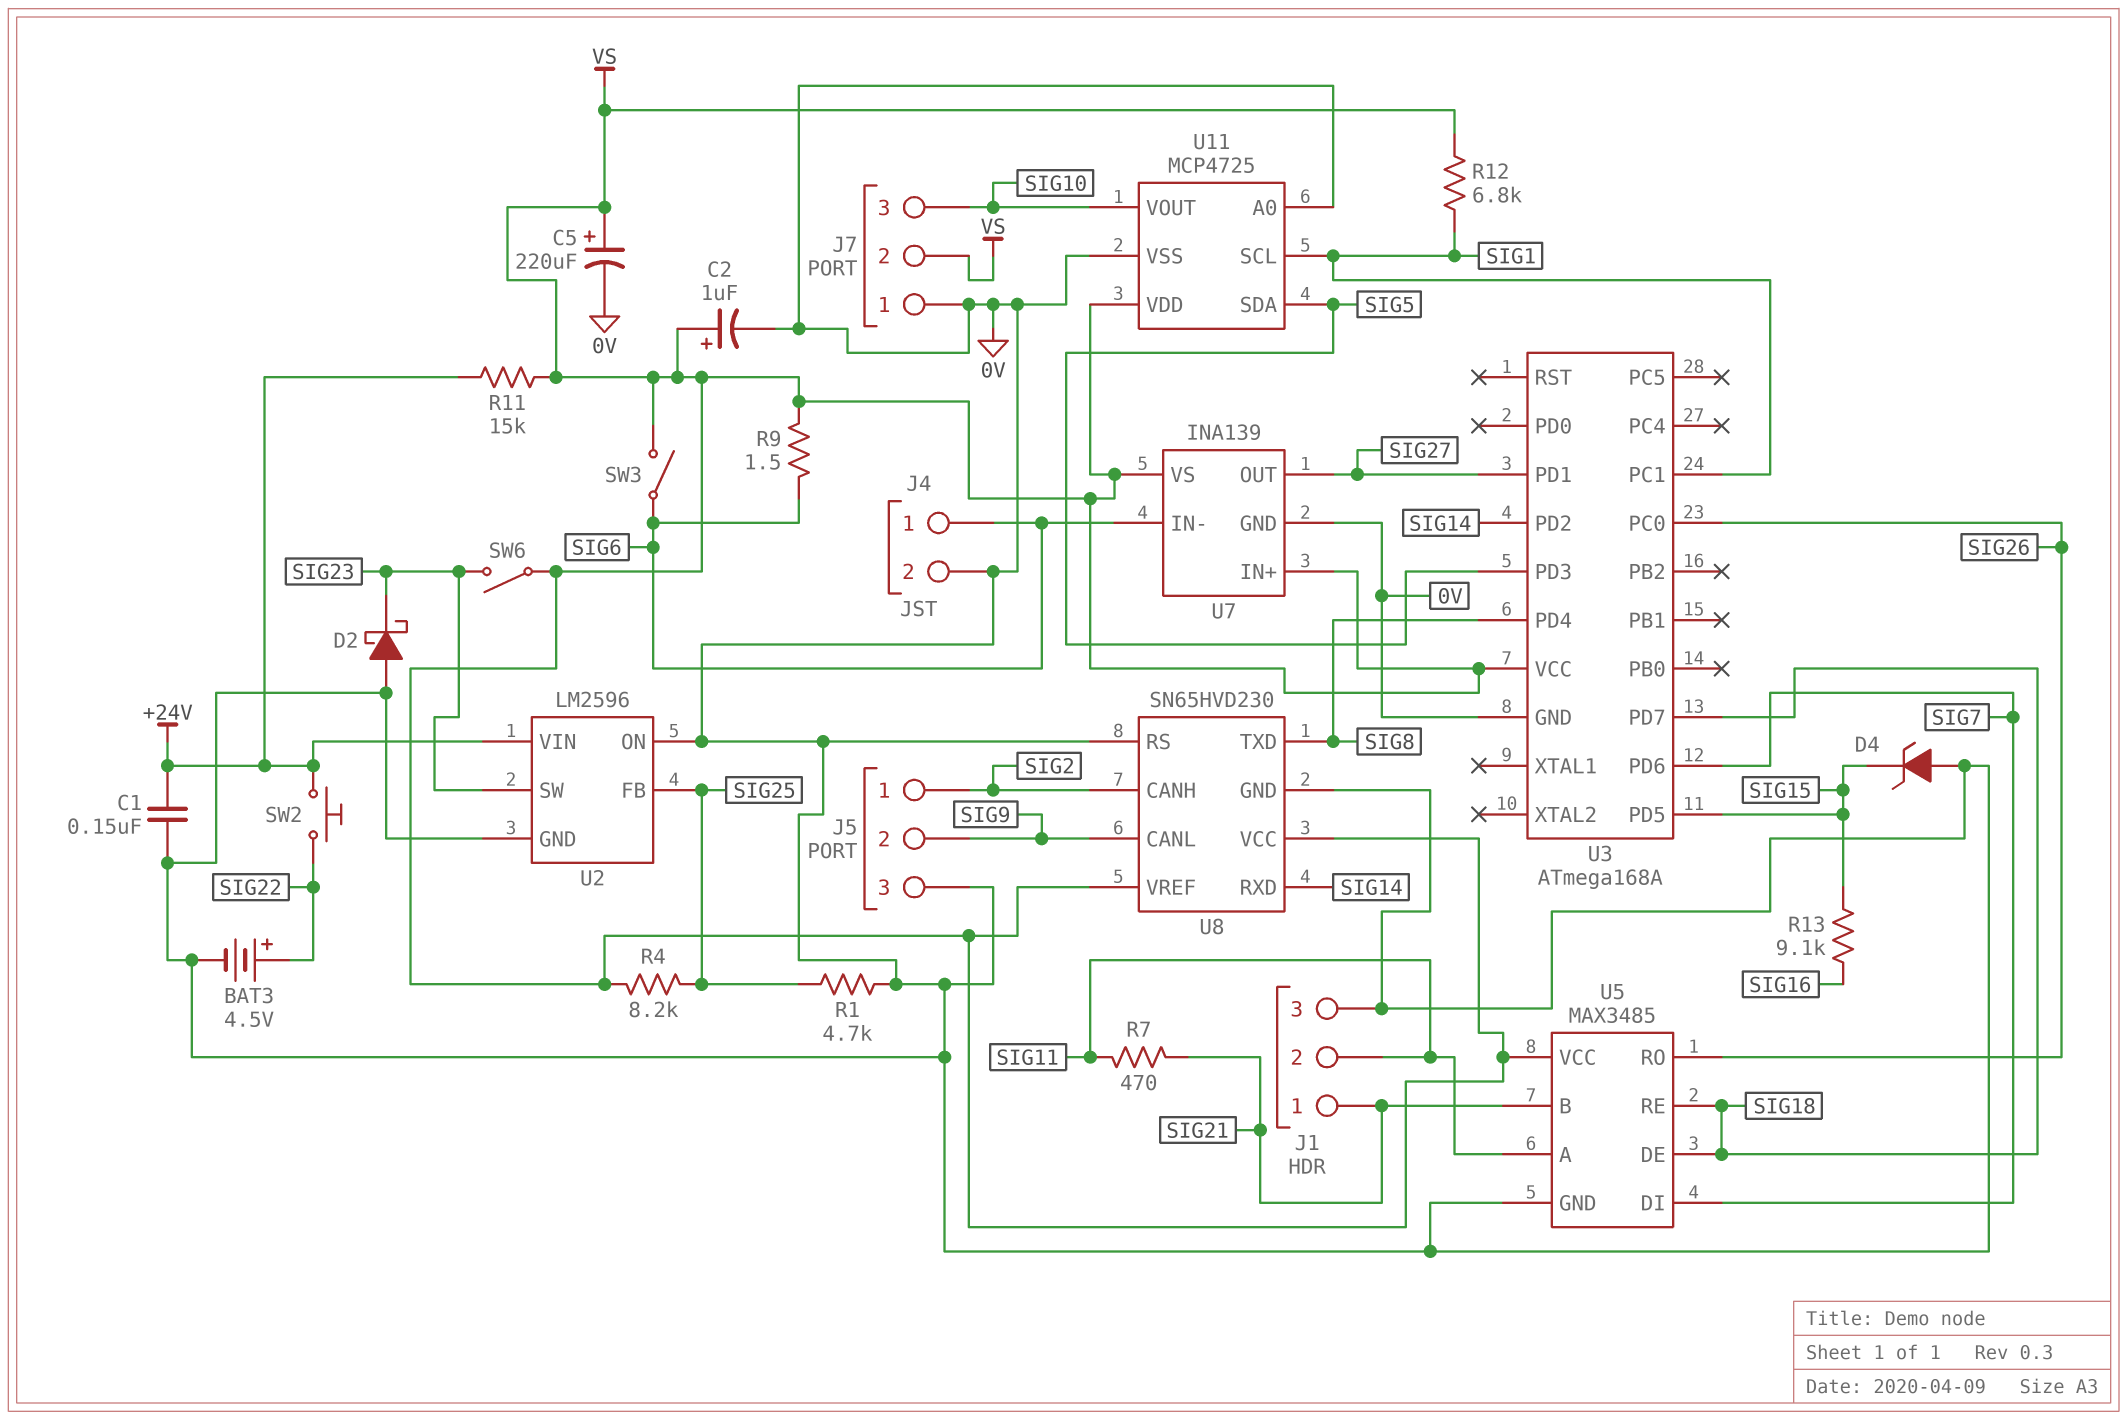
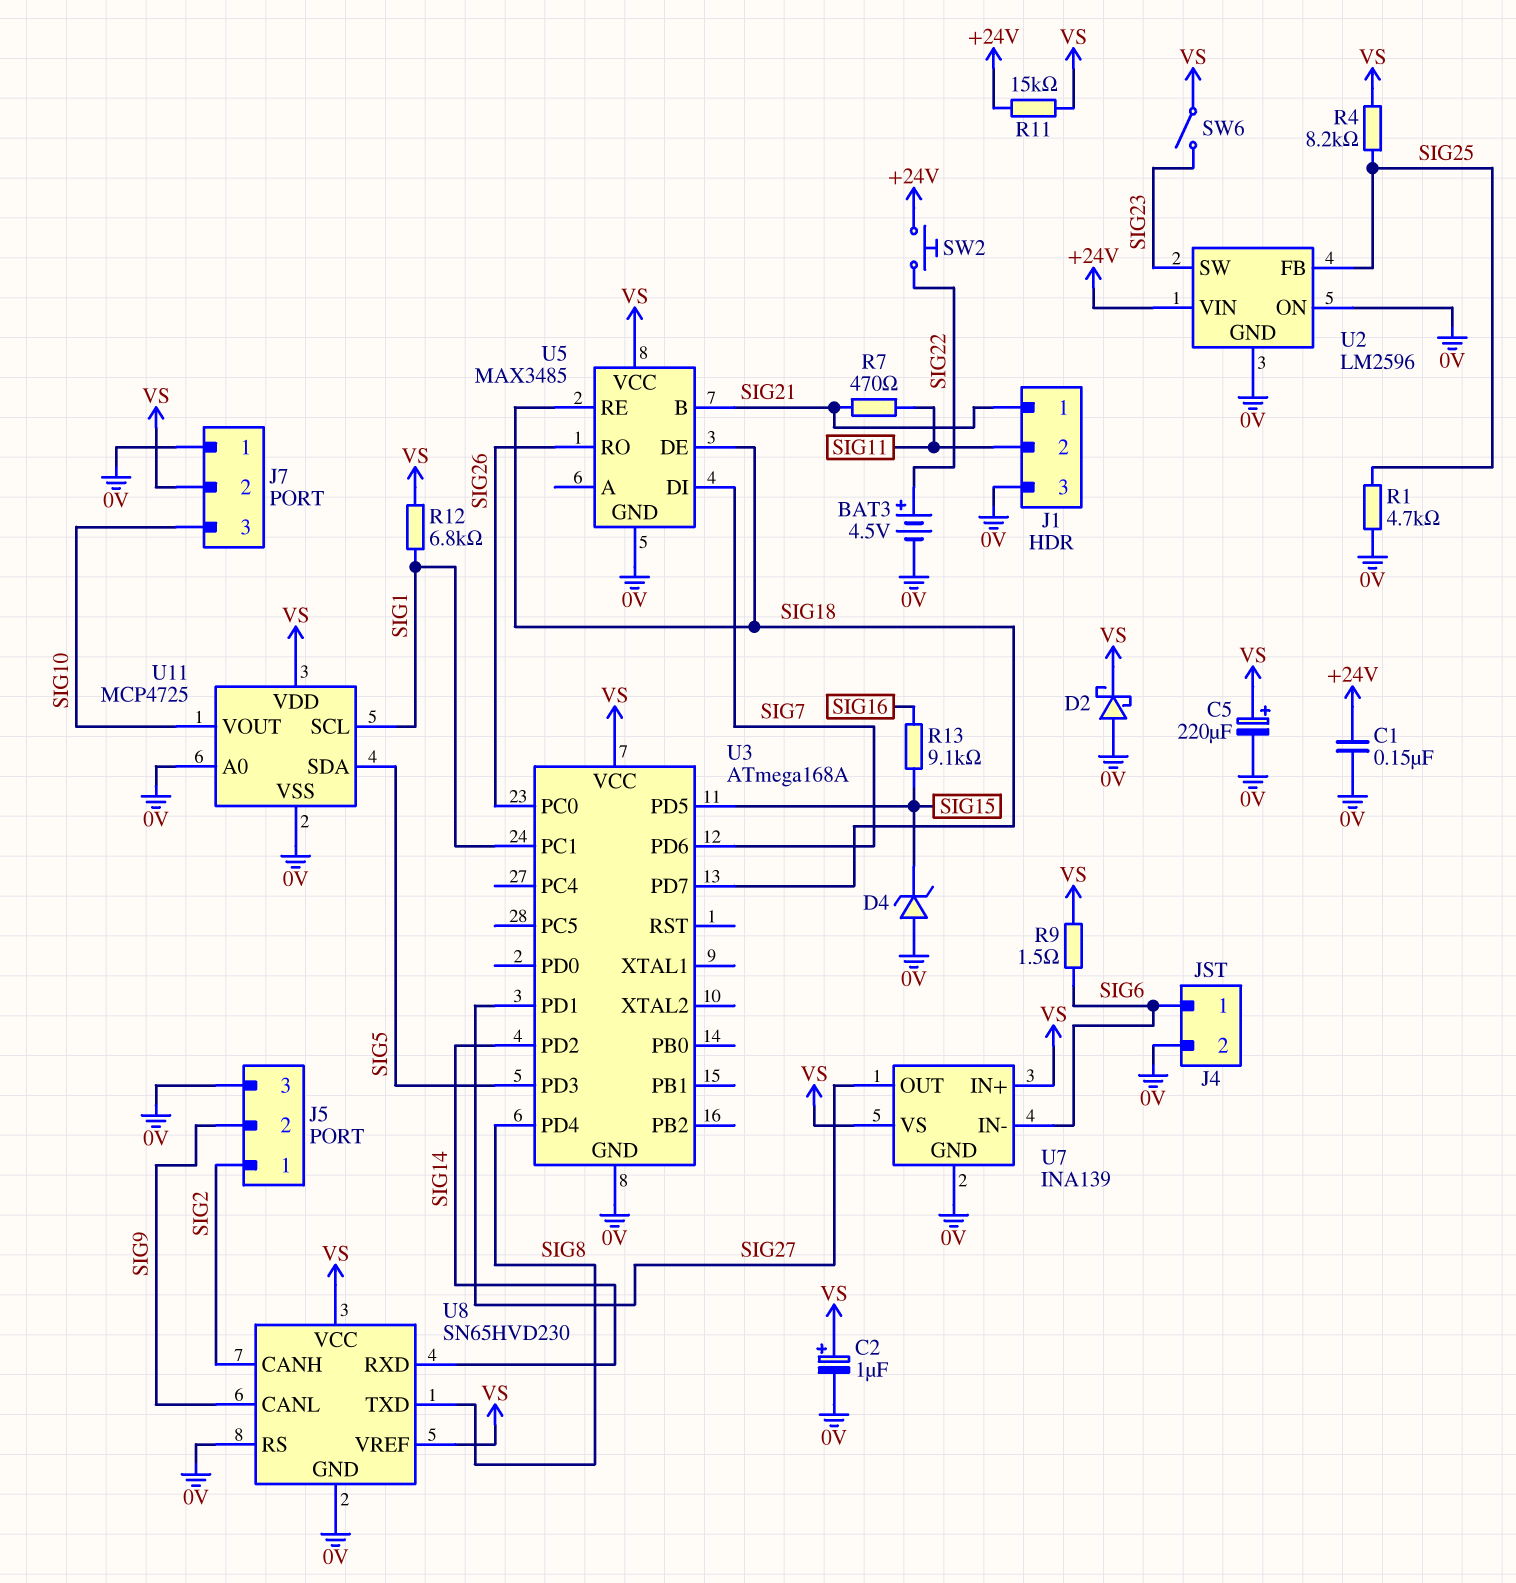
D2: schottky (A 0V, K SIG23) -> schottky (A 0V, K VS)
SW3: switch (SIG6, VS) -> none
U5 pin A: SIG11 -> none

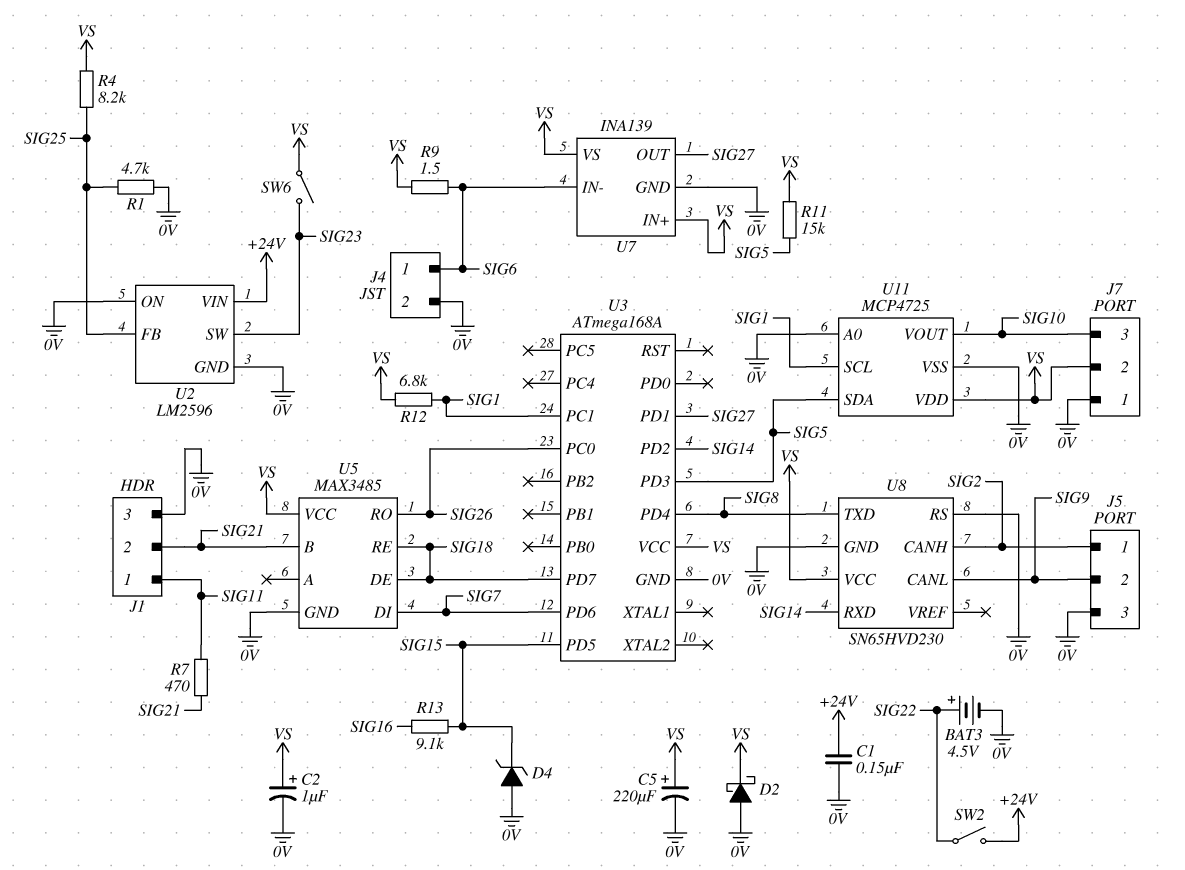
J1 pin 1: SIG21 -> SIG11
J1 pin 2: SIG11 -> SIG21
R11: 15k (+24V, VS) -> 15k (SIG5, VS)
SW2: button (+24V, SIG22) -> switch (+24V, SIG22)
U8 pin VREF: VS -> none

